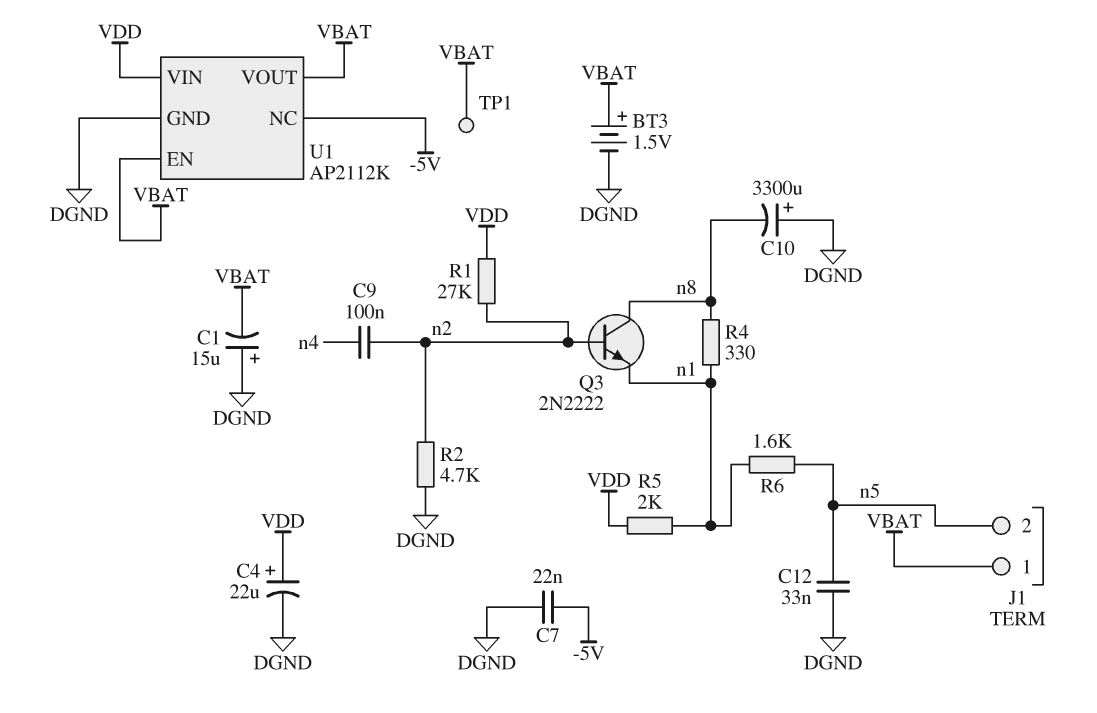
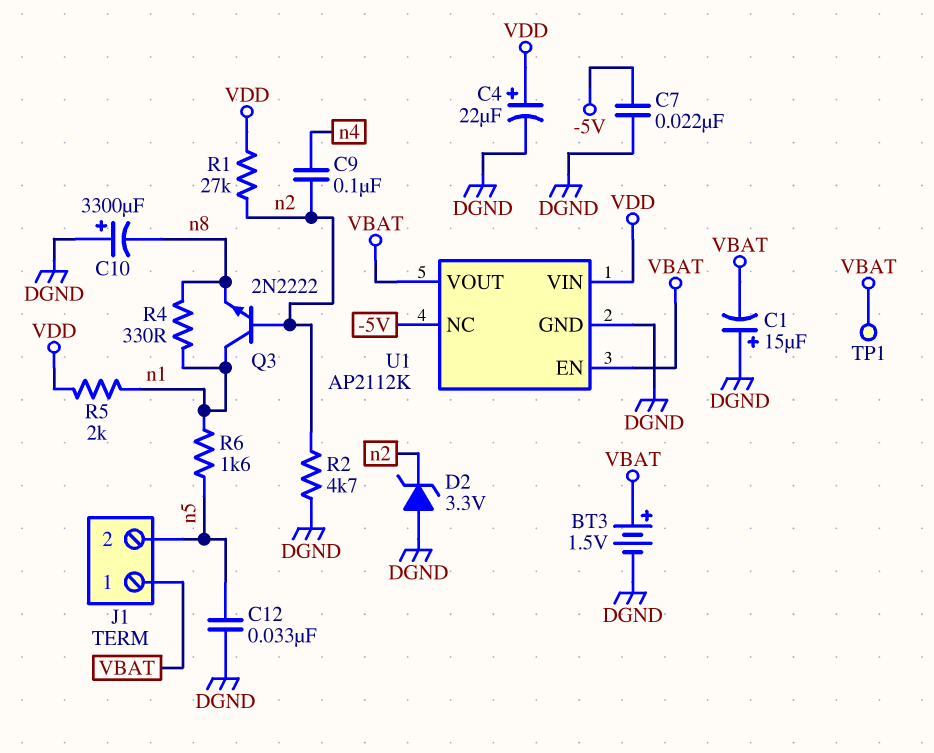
D2: none -> zener 3.3V (A DGND, K n2)
Q3: NPN 2N2222 (B n2, C n8, E n1) -> NPN 2N2222 (B n2, C n1, E n8)

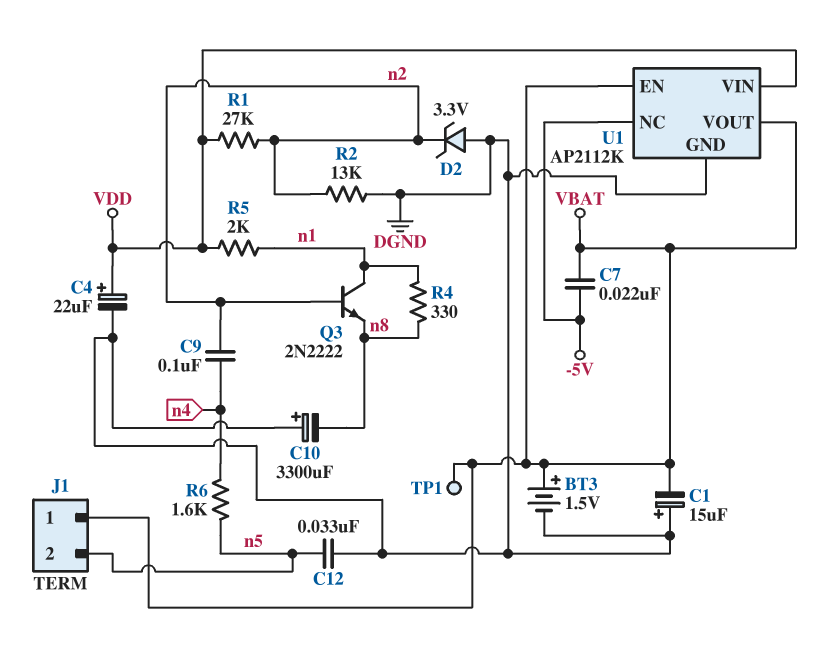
C7: 22nF (-5V, DGND) -> 22nF (-5V, VBAT)
R2: 4.7k (DGND, n2) -> 13k (DGND, n2)
R6: 1.6k (n1, n5) -> 1.6k (n4, n5)

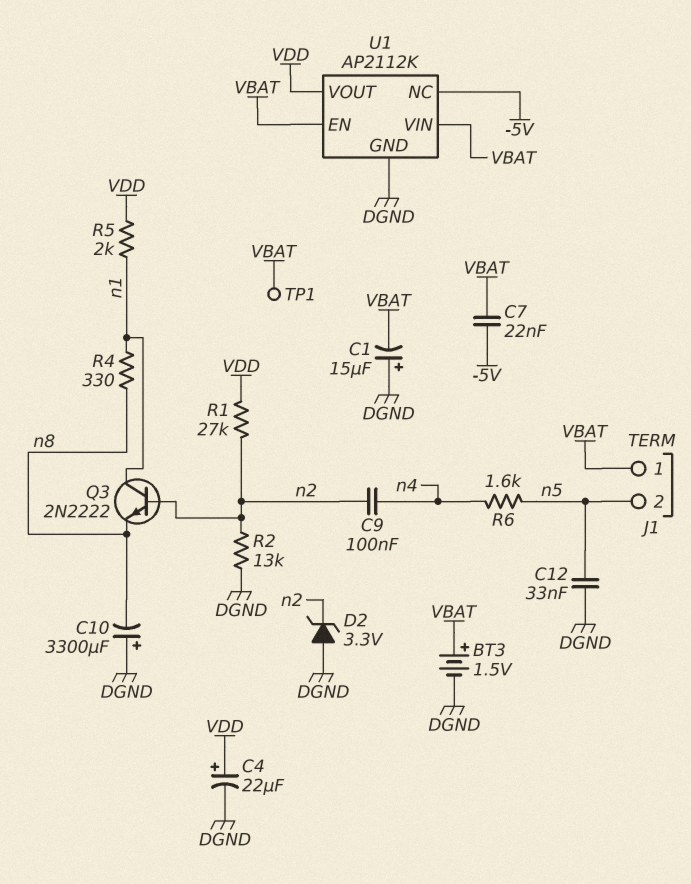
U1 pin VIN: VDD -> VBAT
U1 pin VOUT: VBAT -> VDD

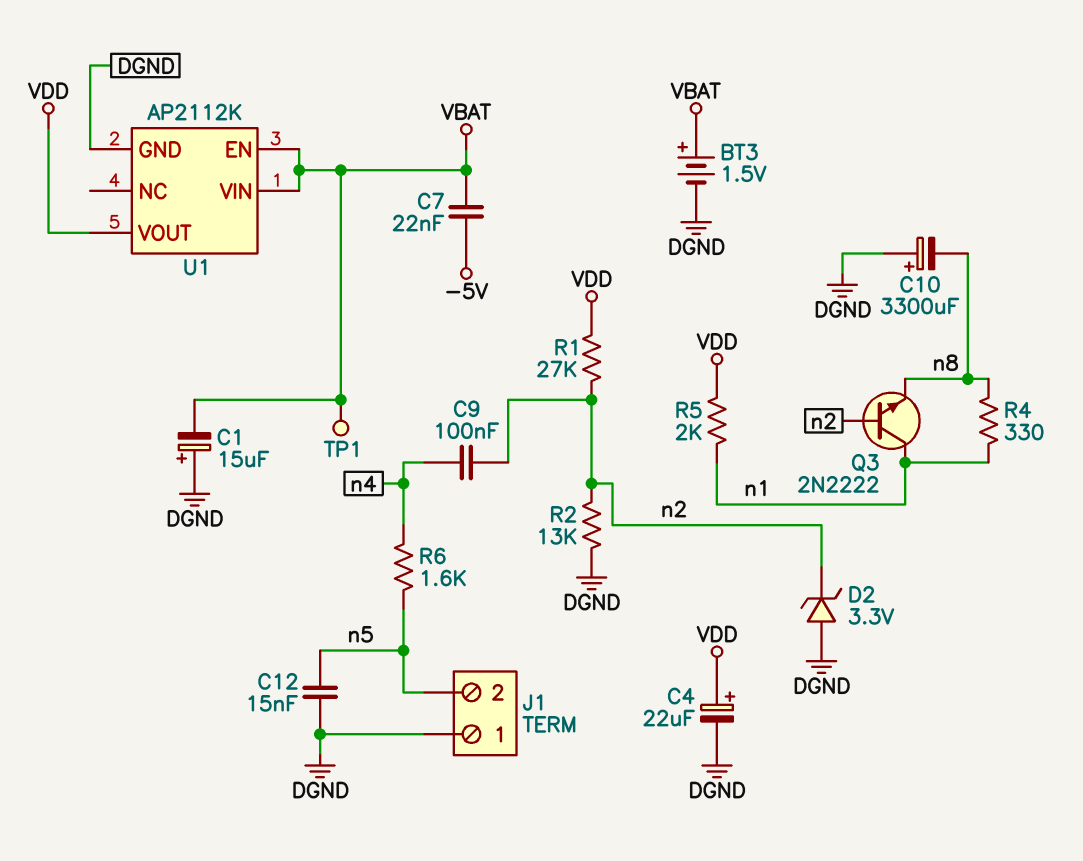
C12: 33nF (DGND, n5) -> 15nF (DGND, n5)
J1 pin 1: VBAT -> DGND
U1 pin NC: -5V -> none

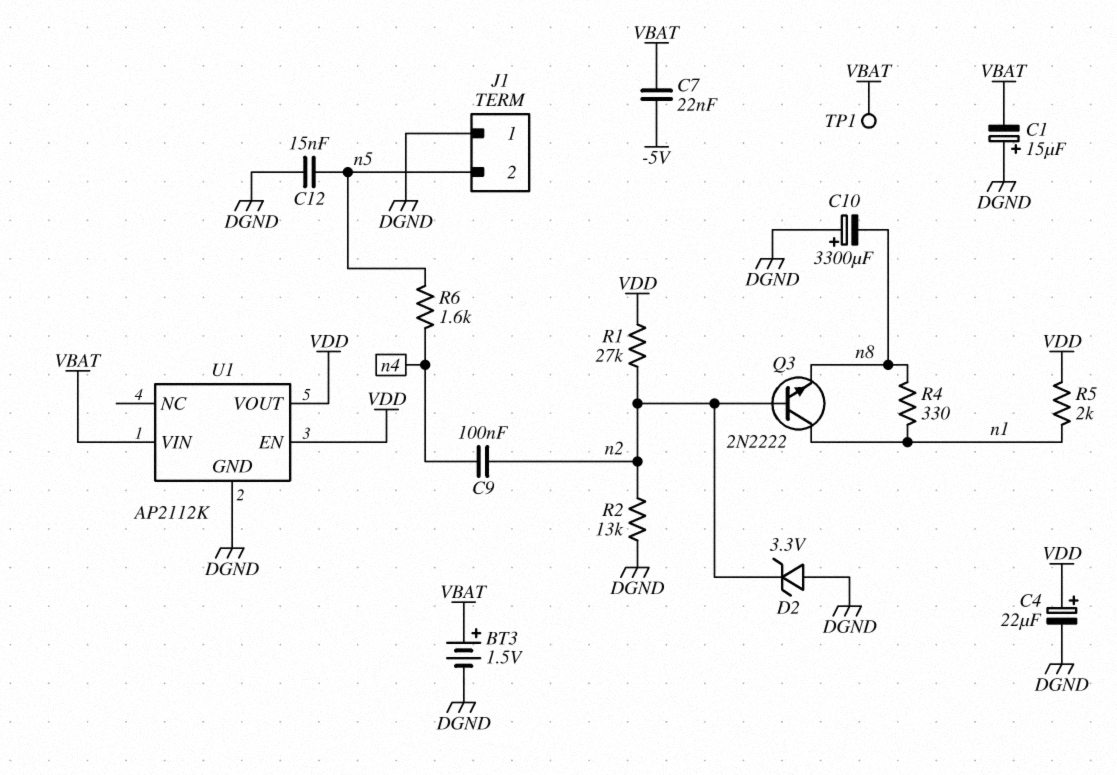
U1 pin EN: VBAT -> VDD

